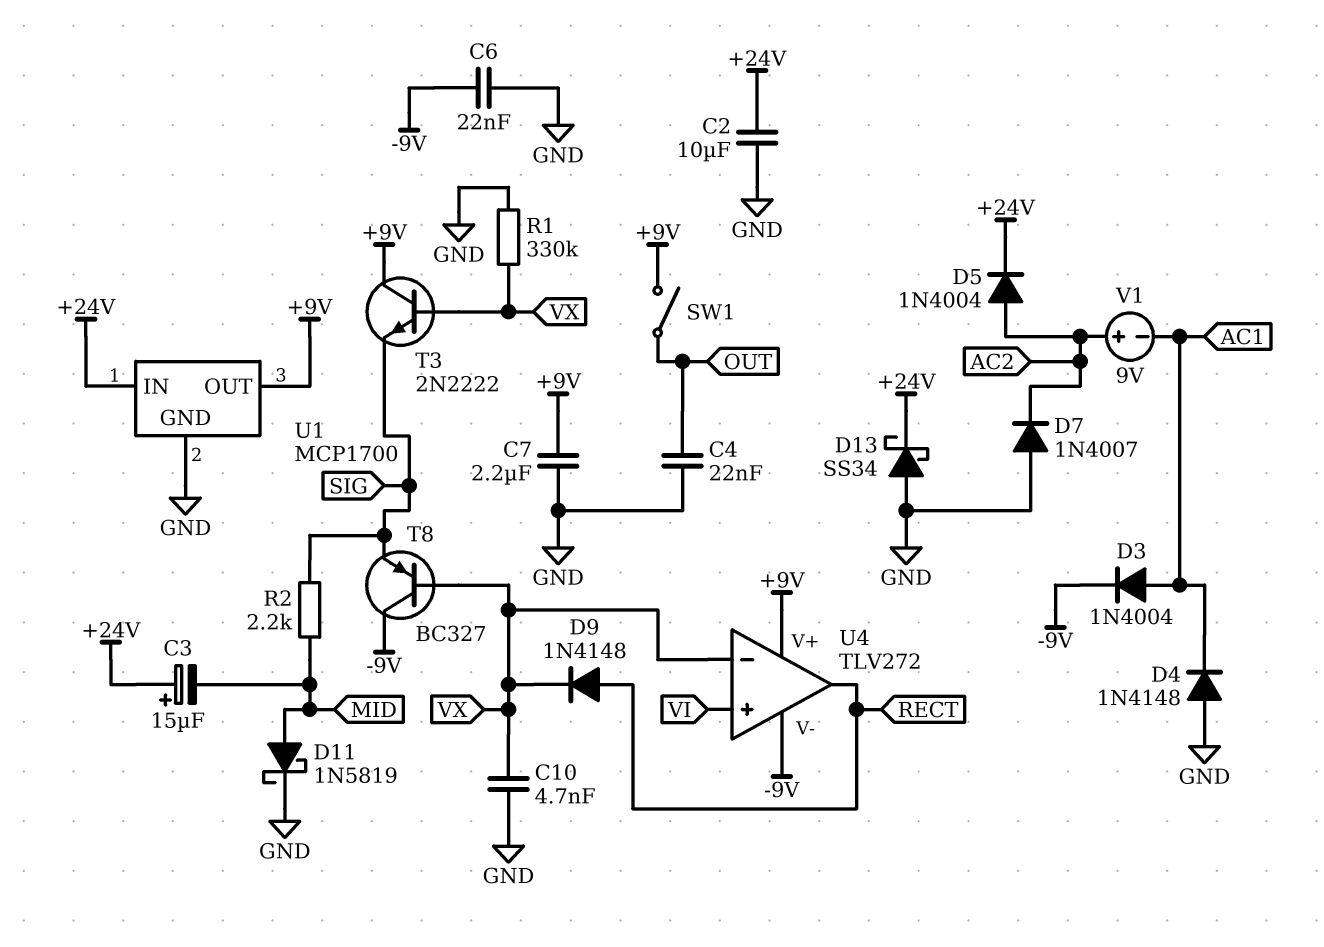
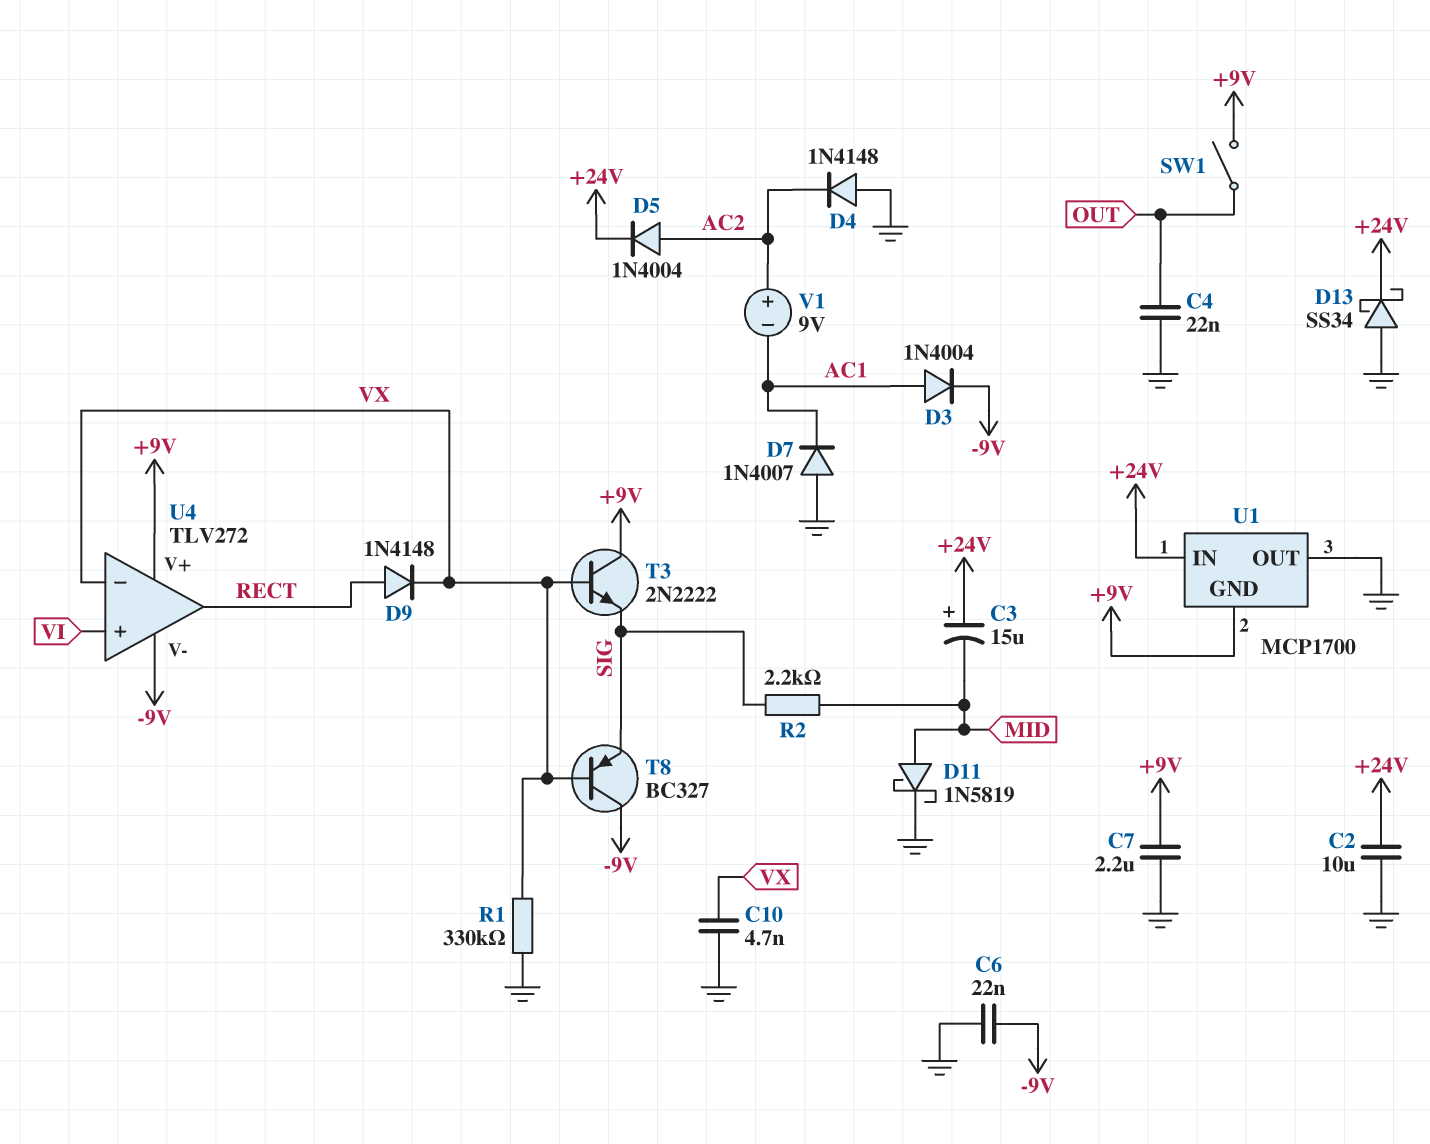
D4: diode 1N4148 (A GND, K AC1) -> diode 1N4148 (A GND, K AC2)
D7: diode 1N4007 (A GND, K AC2) -> diode 1N4007 (A GND, K AC1)
U1 pin GND: GND -> +9V
U1 pin OUT: +9V -> GND

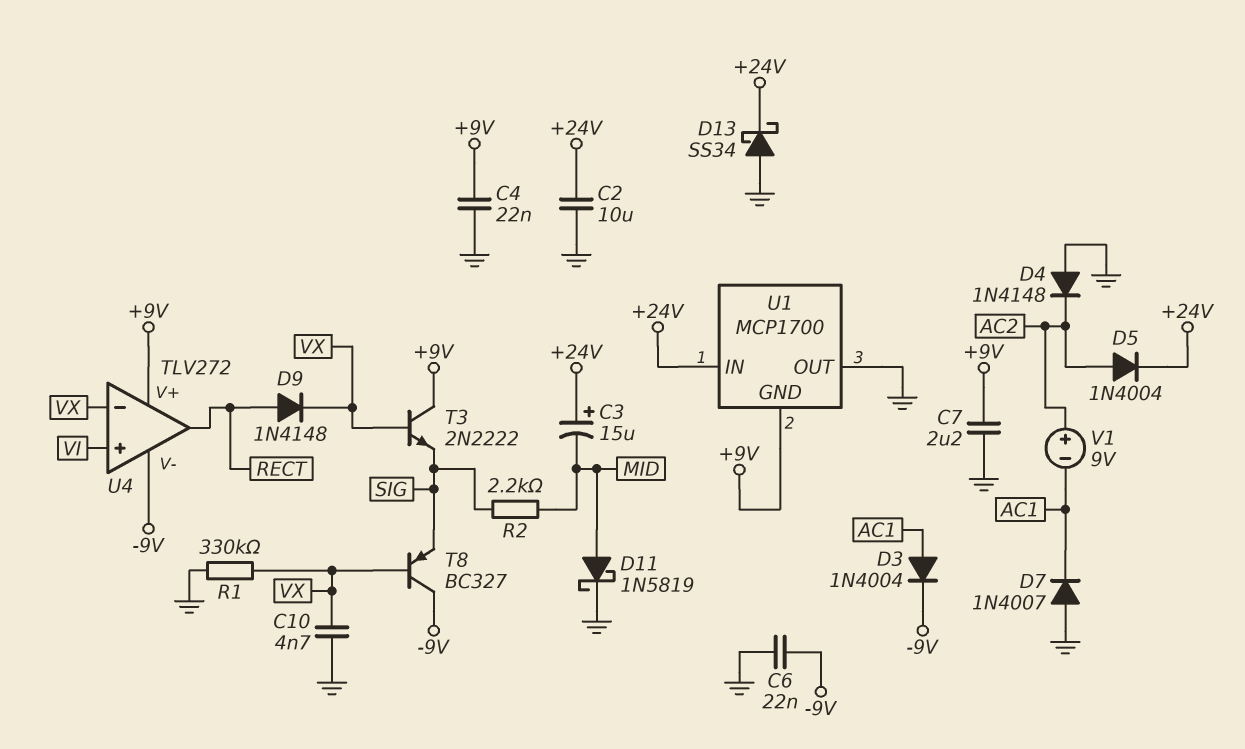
C4: 22nF (GND, OUT) -> 22nF (+9V, GND)
SW1: switch (+9V, OUT) -> none

